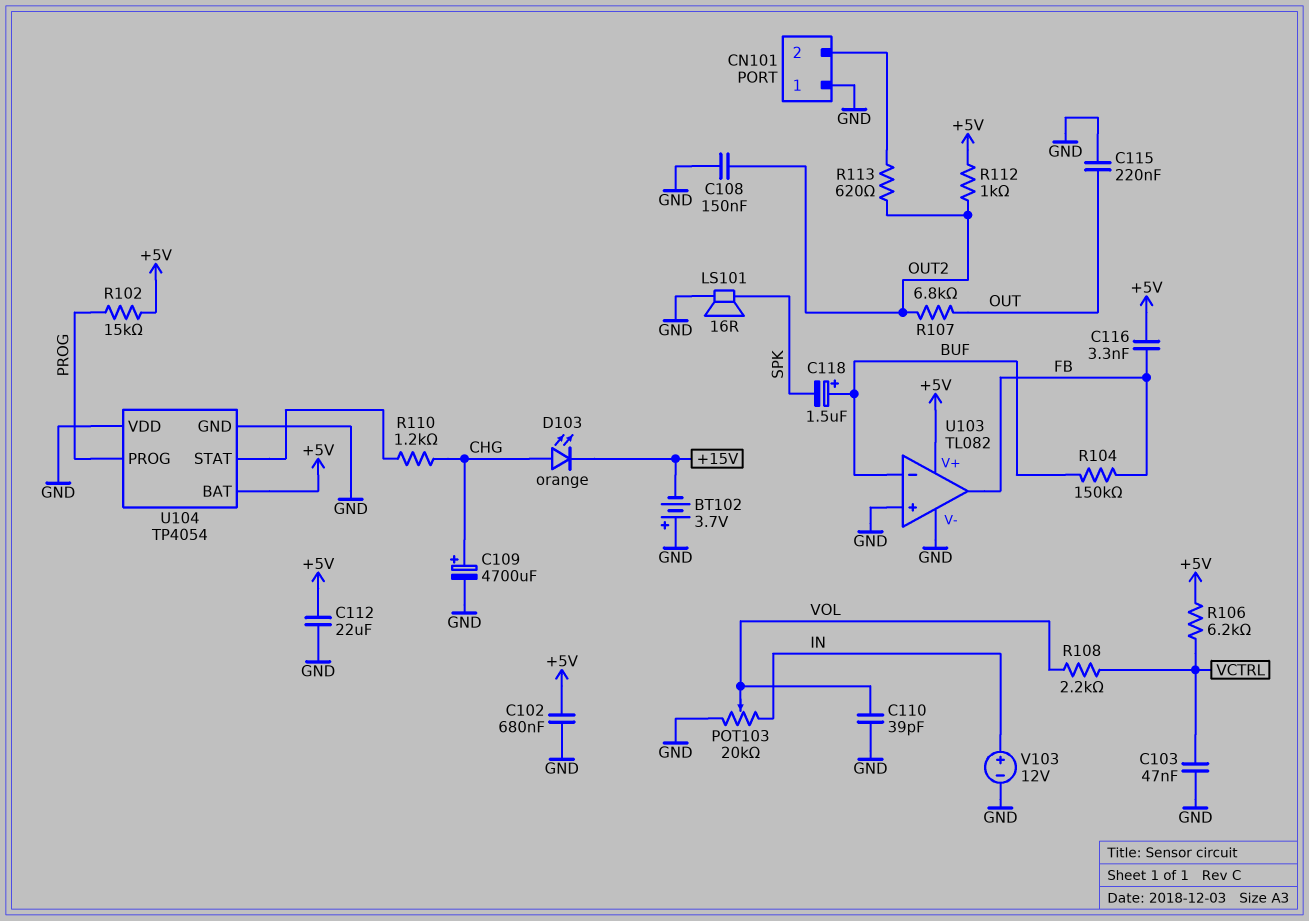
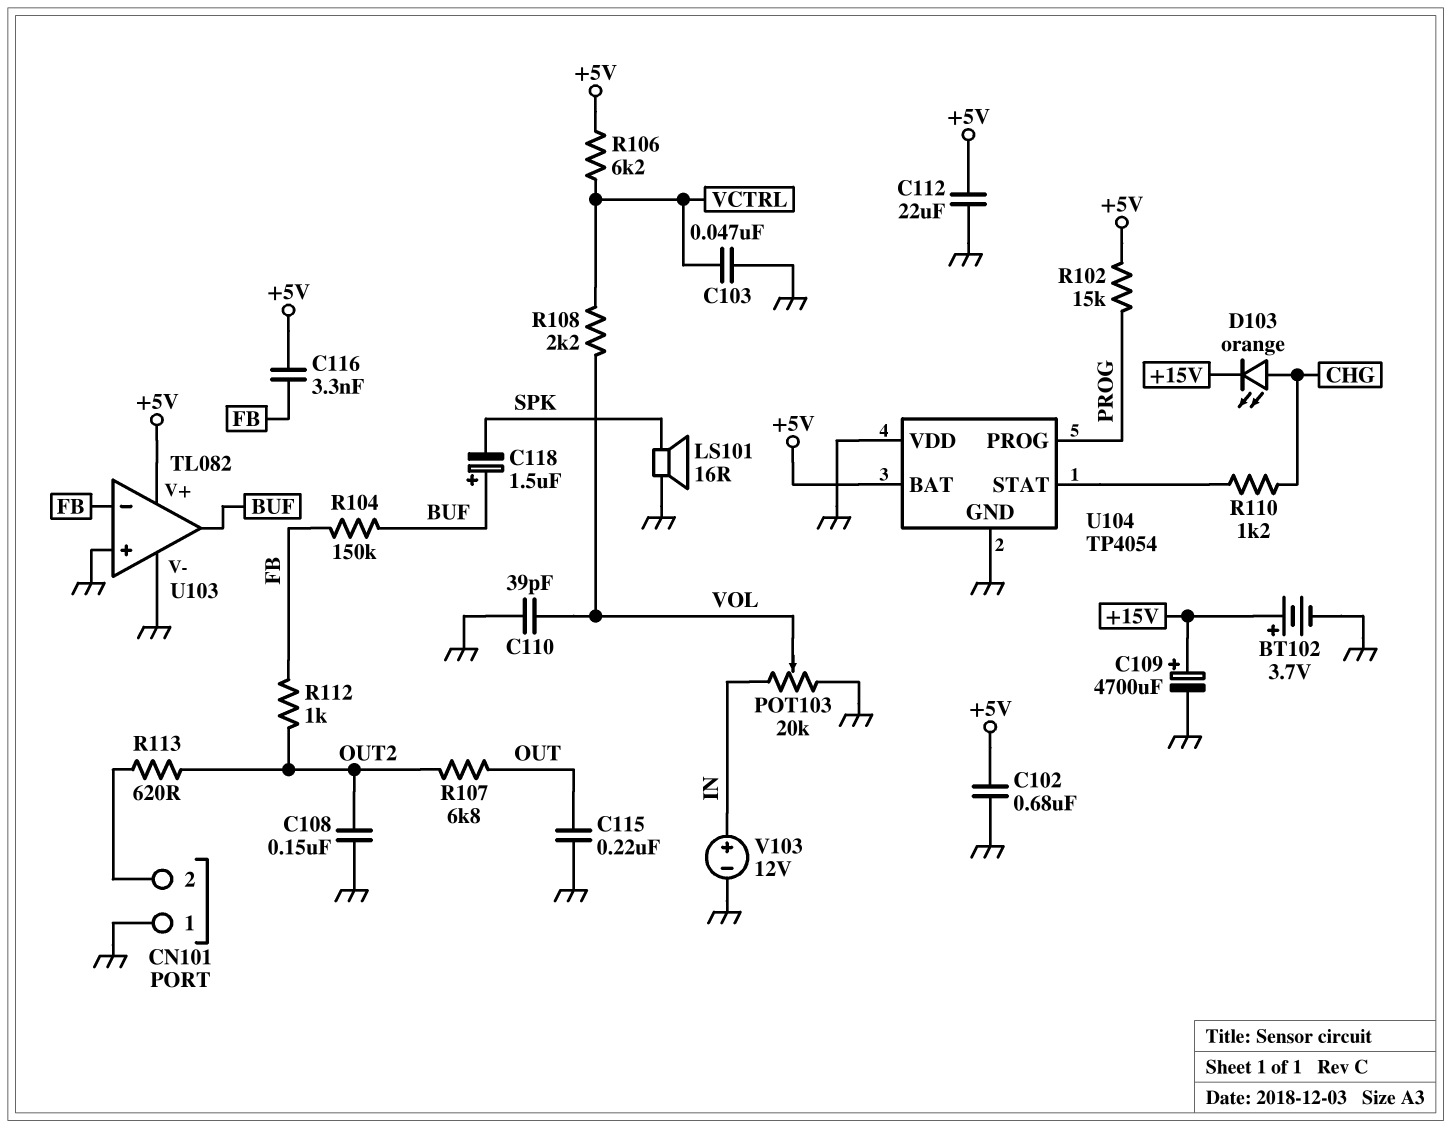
BT102: 3.7V (plus GND, minus +15V) -> 3.7V (plus +15V, minus GND)
C109: 4700uF (plus CHG, minus GND) -> 4700uF (plus +15V, minus GND)
R112: 1k (+5V, OUT2) -> 1k (FB, OUT2)
U103 pin in-: BUF -> FB
U103 pin out: FB -> BUF

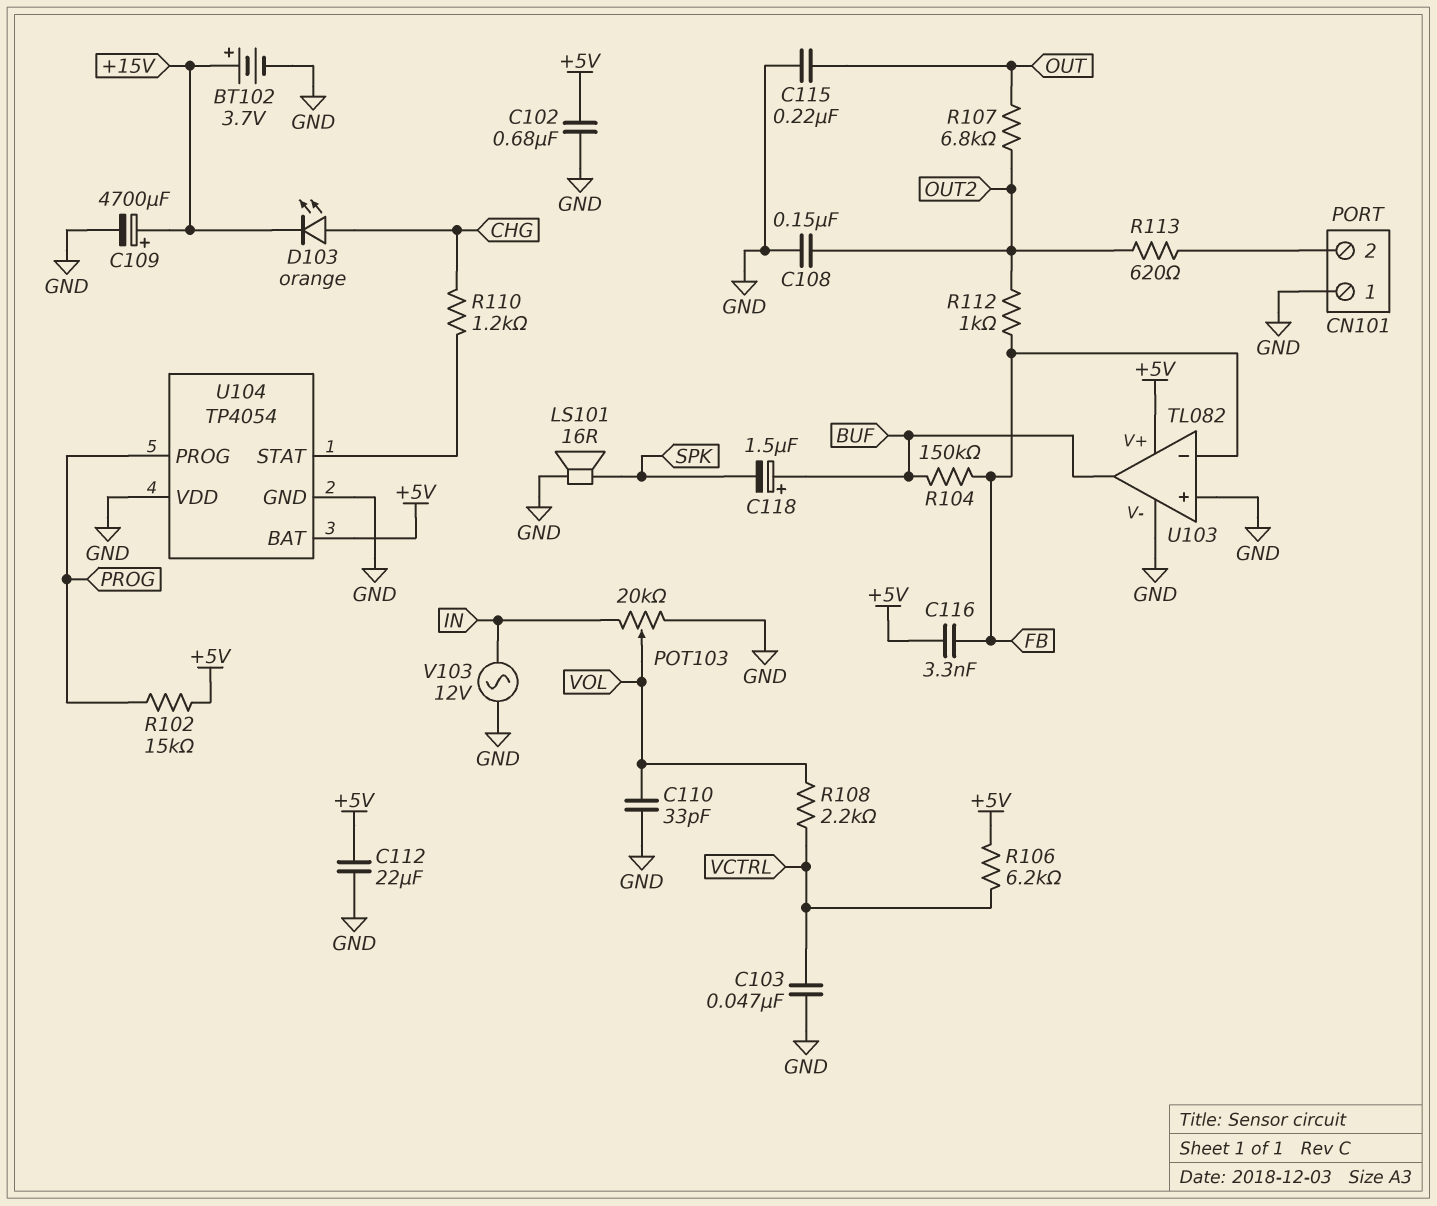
C110: 39pF (GND, VOL) -> 33pF (GND, VOL)
V103: 12V (plus IN, minus GND) -> AC 12V (GND, IN)

